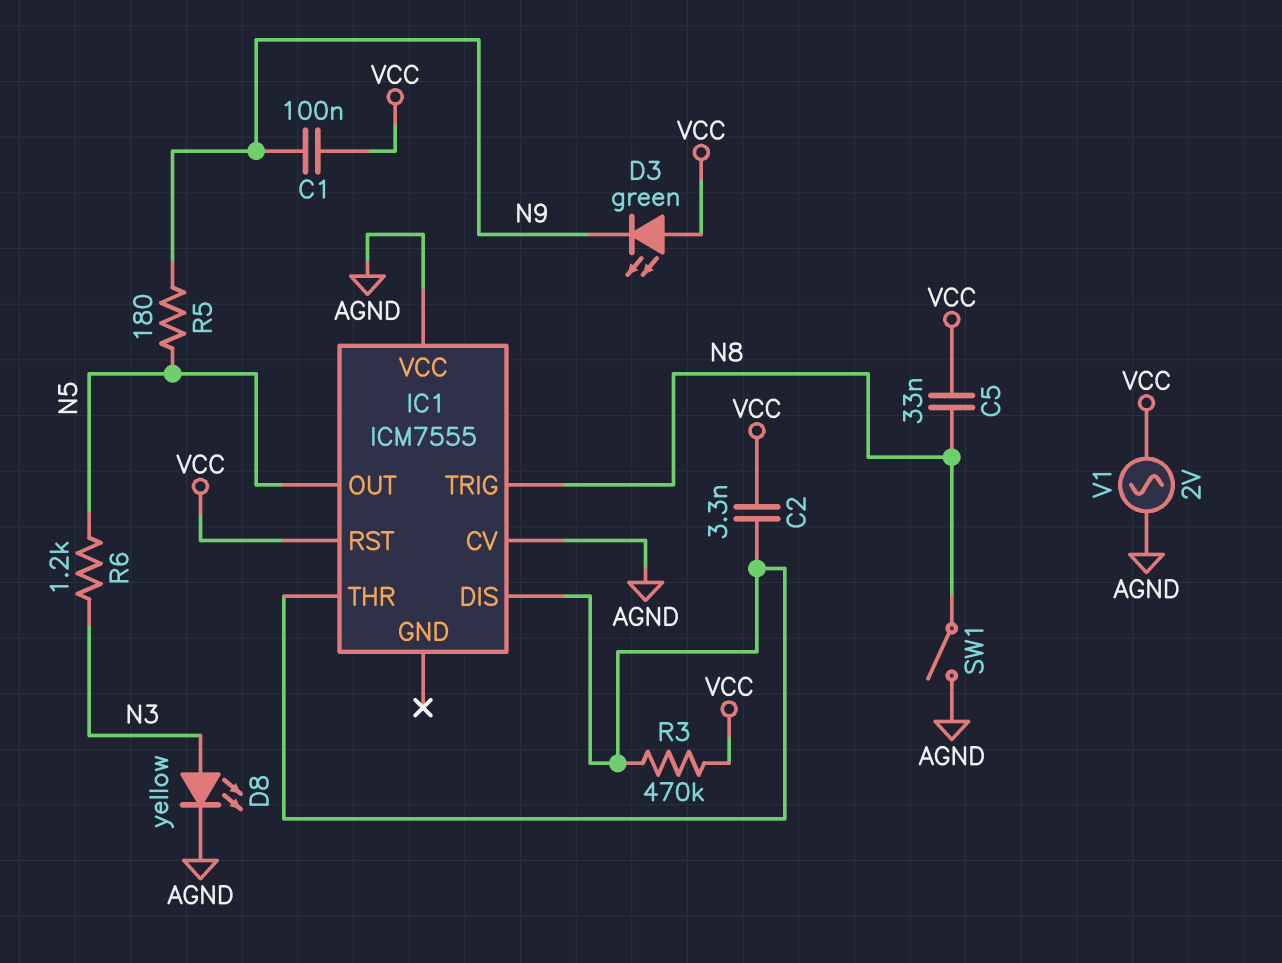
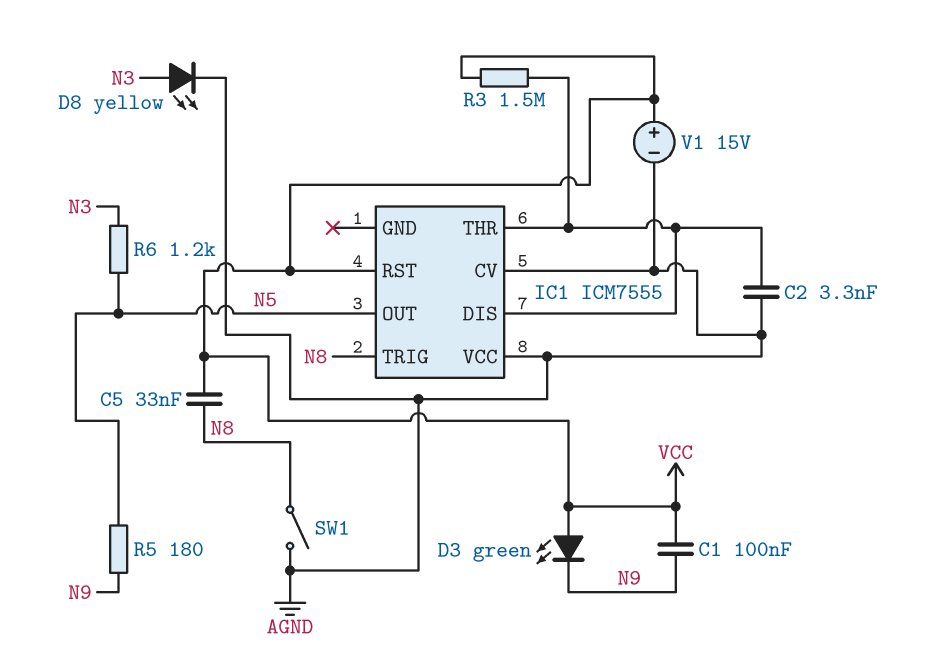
C2: 3.3nF (IC1/DIS, VCC) -> 3.3nF (AGND, IC1/DIS)
R3: 470k (IC1/DIS, VCC) -> 1.5M (IC1/DIS, VCC)
V1: AC 2V (AGND, VCC) -> 15V (plus VCC, minus AGND)

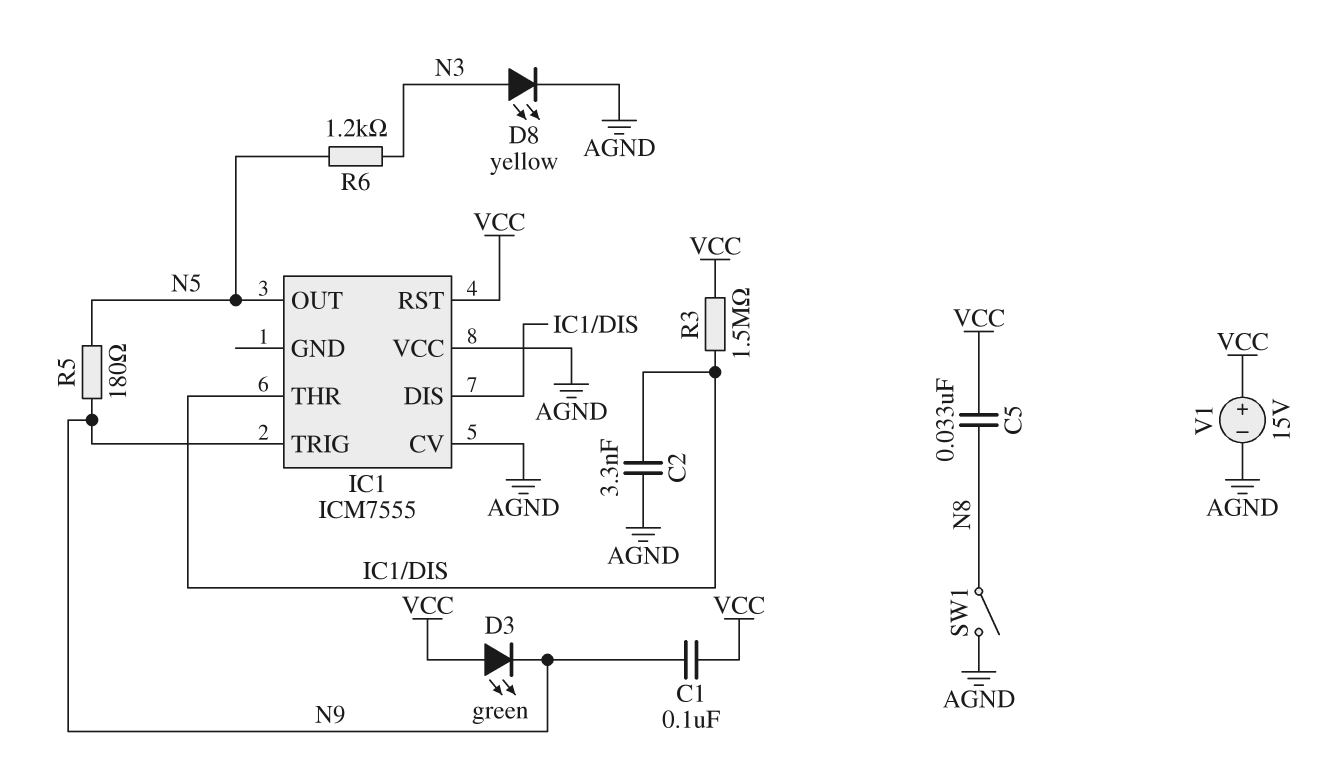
IC1 pin TRIG: N8 -> N9

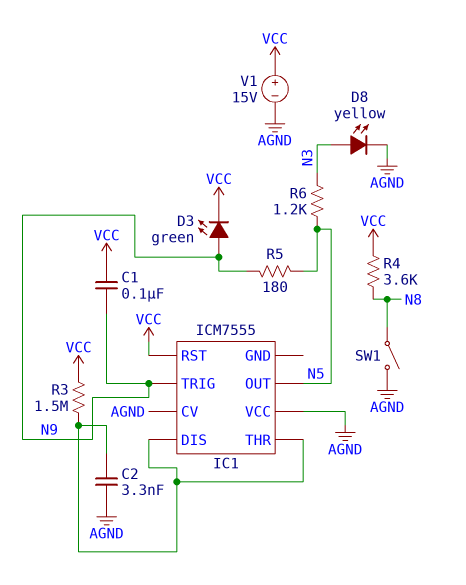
C5: 33nF (N8, VCC) -> none
D3: LED green (A VCC, K N9) -> LED green (A N9, K VCC)
R4: none -> 3.6k (N8, VCC)

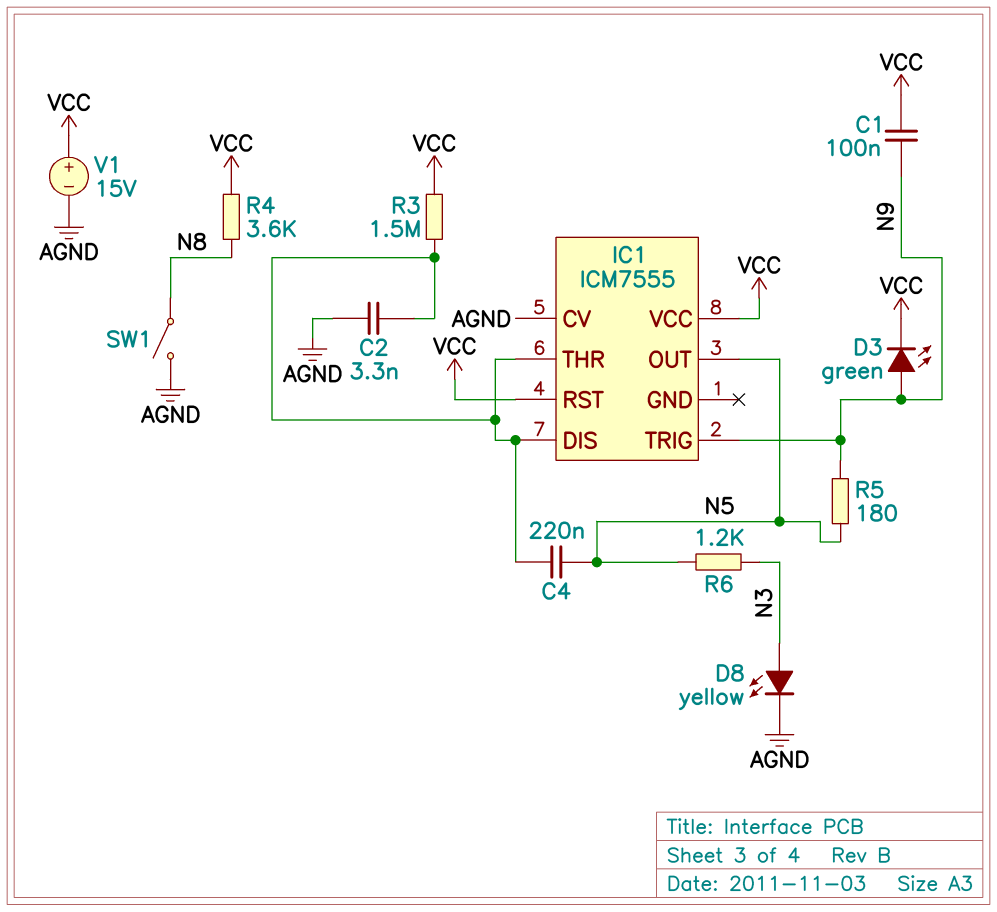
C4: none -> 220nF (IC1/DIS, N5)
IC1 pin VCC: AGND -> VCC

